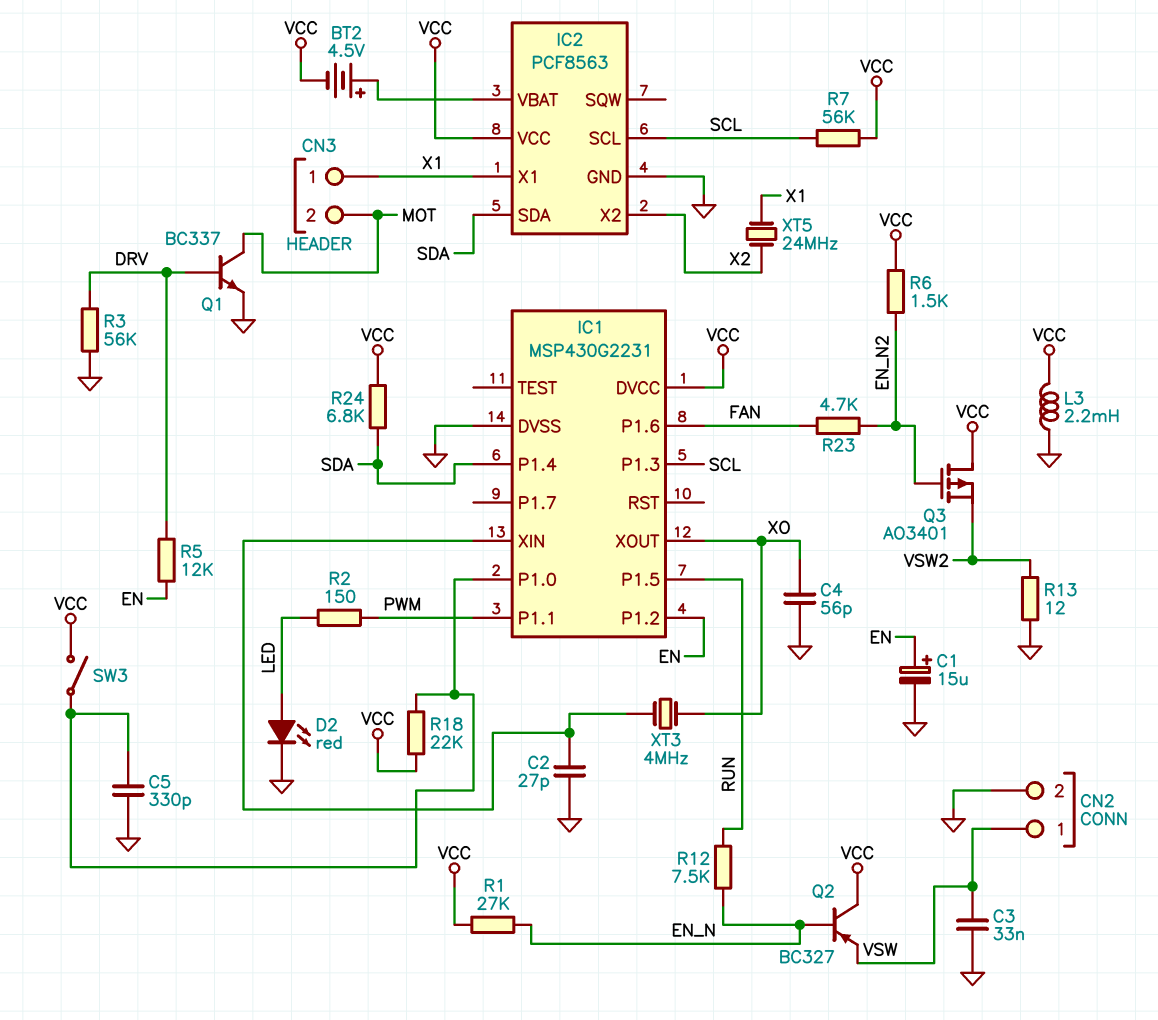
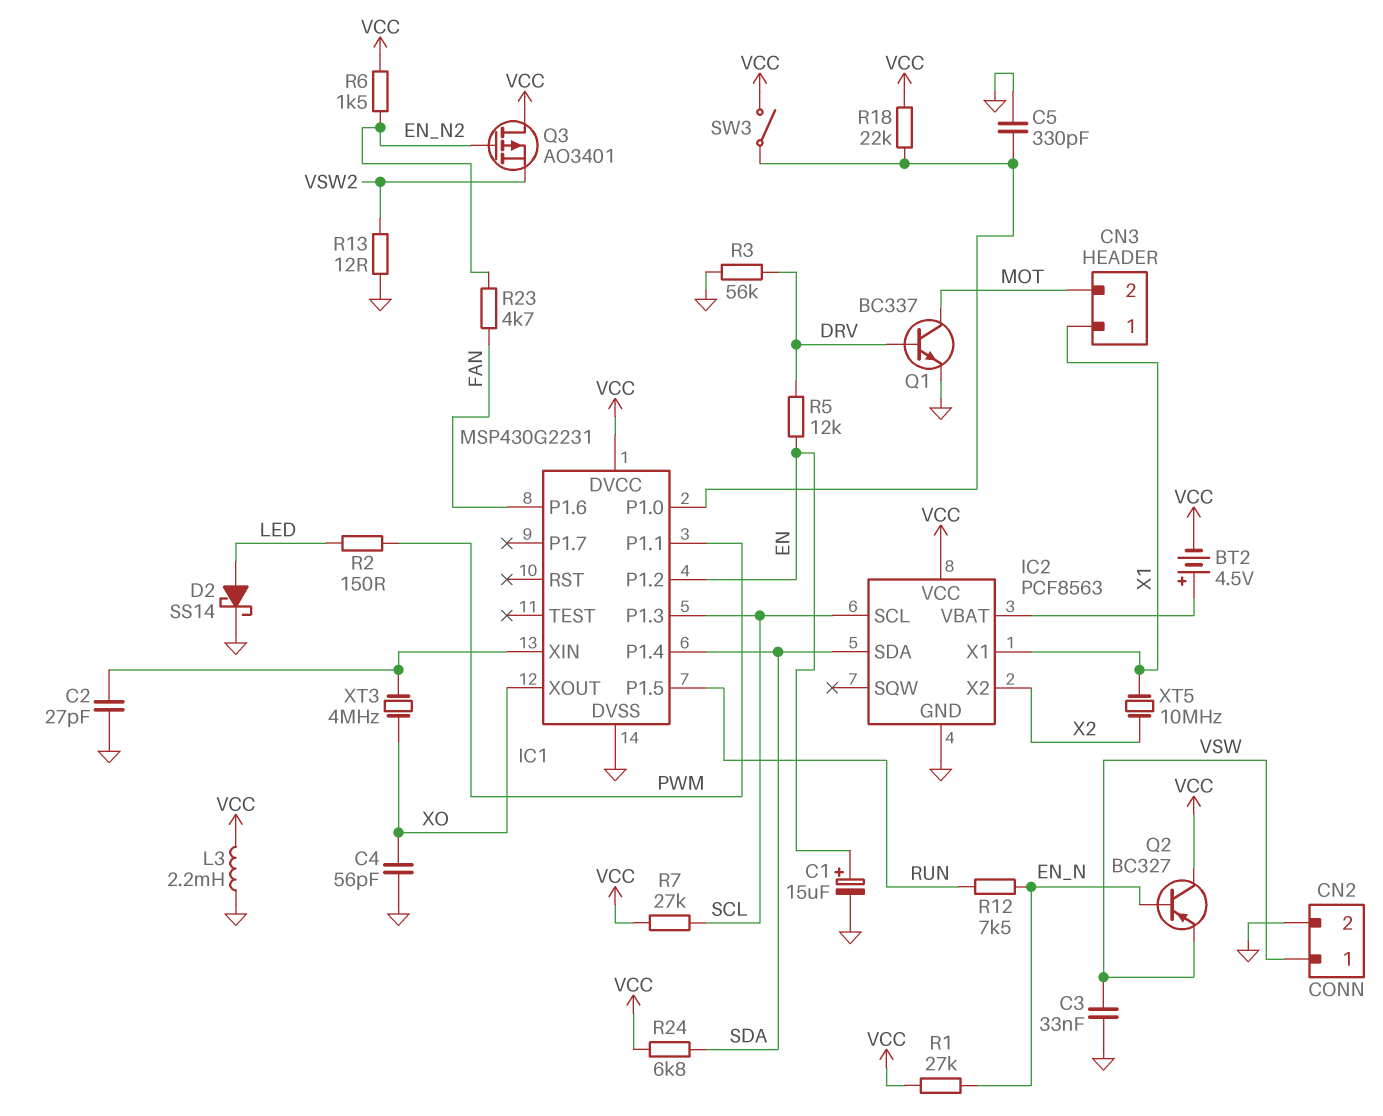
D2: LED red (A LED, K GND) -> schottky SS14 (A LED, K GND)
R7: 56k (SCL, VCC) -> 27k (SCL, VCC)
XT5: 24MHz (X1, X2) -> 10MHz (X1, X2)

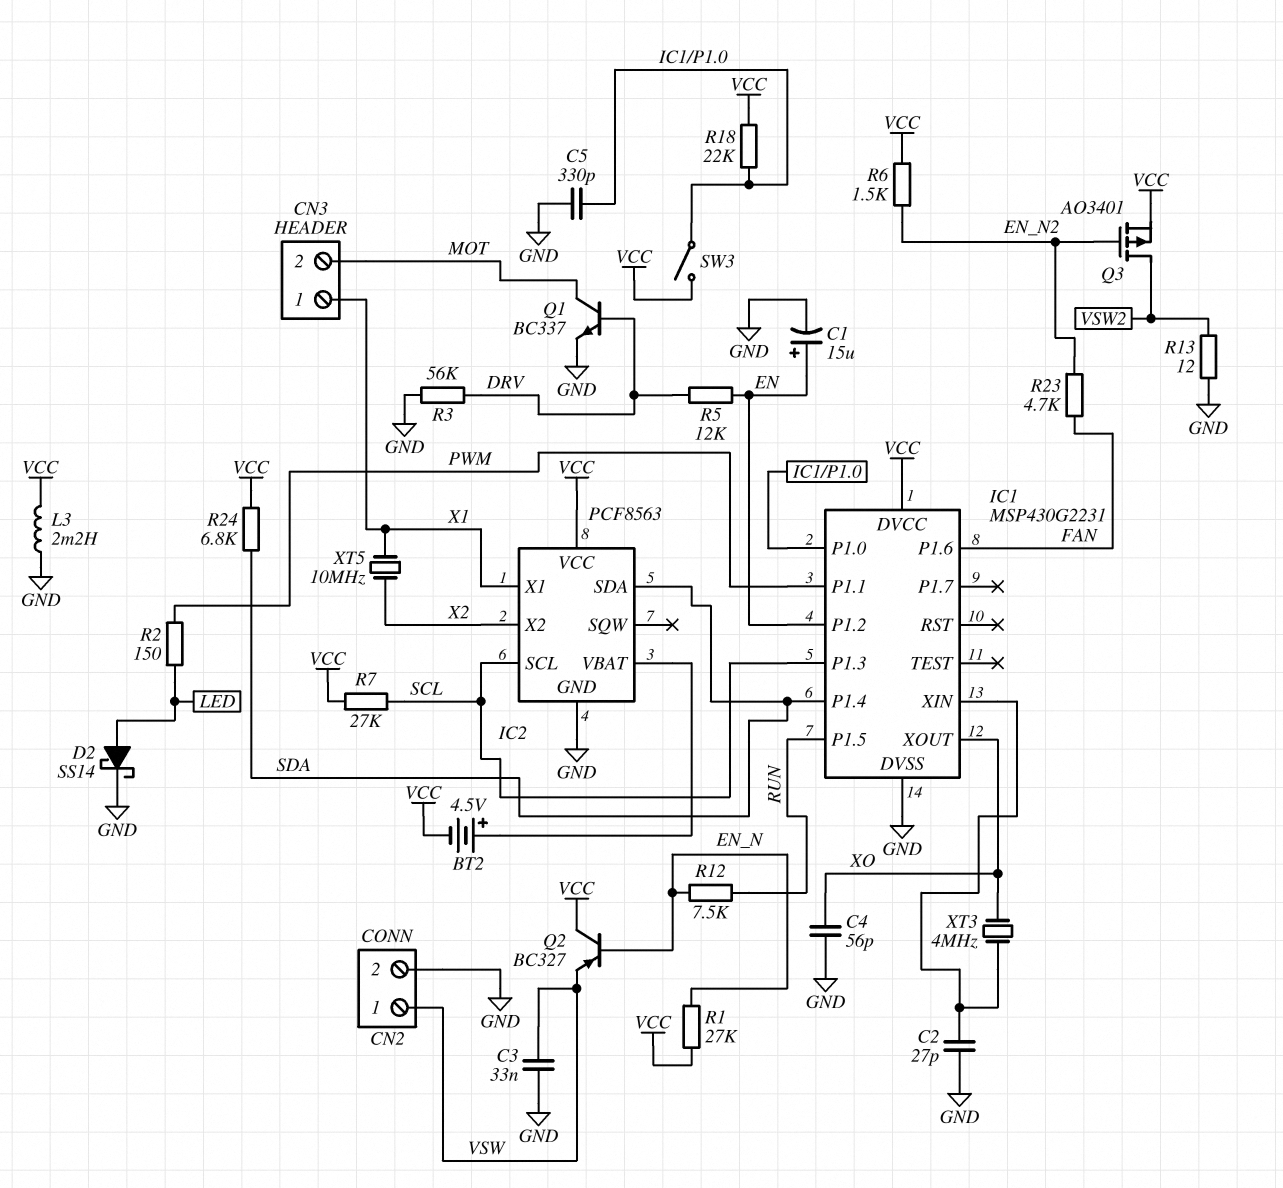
Q3: PMOS AO3401 (G EN_N2, D VCC, S VSW2) -> PMOS AO3401 (G EN_N2, D VSW2, S VCC)

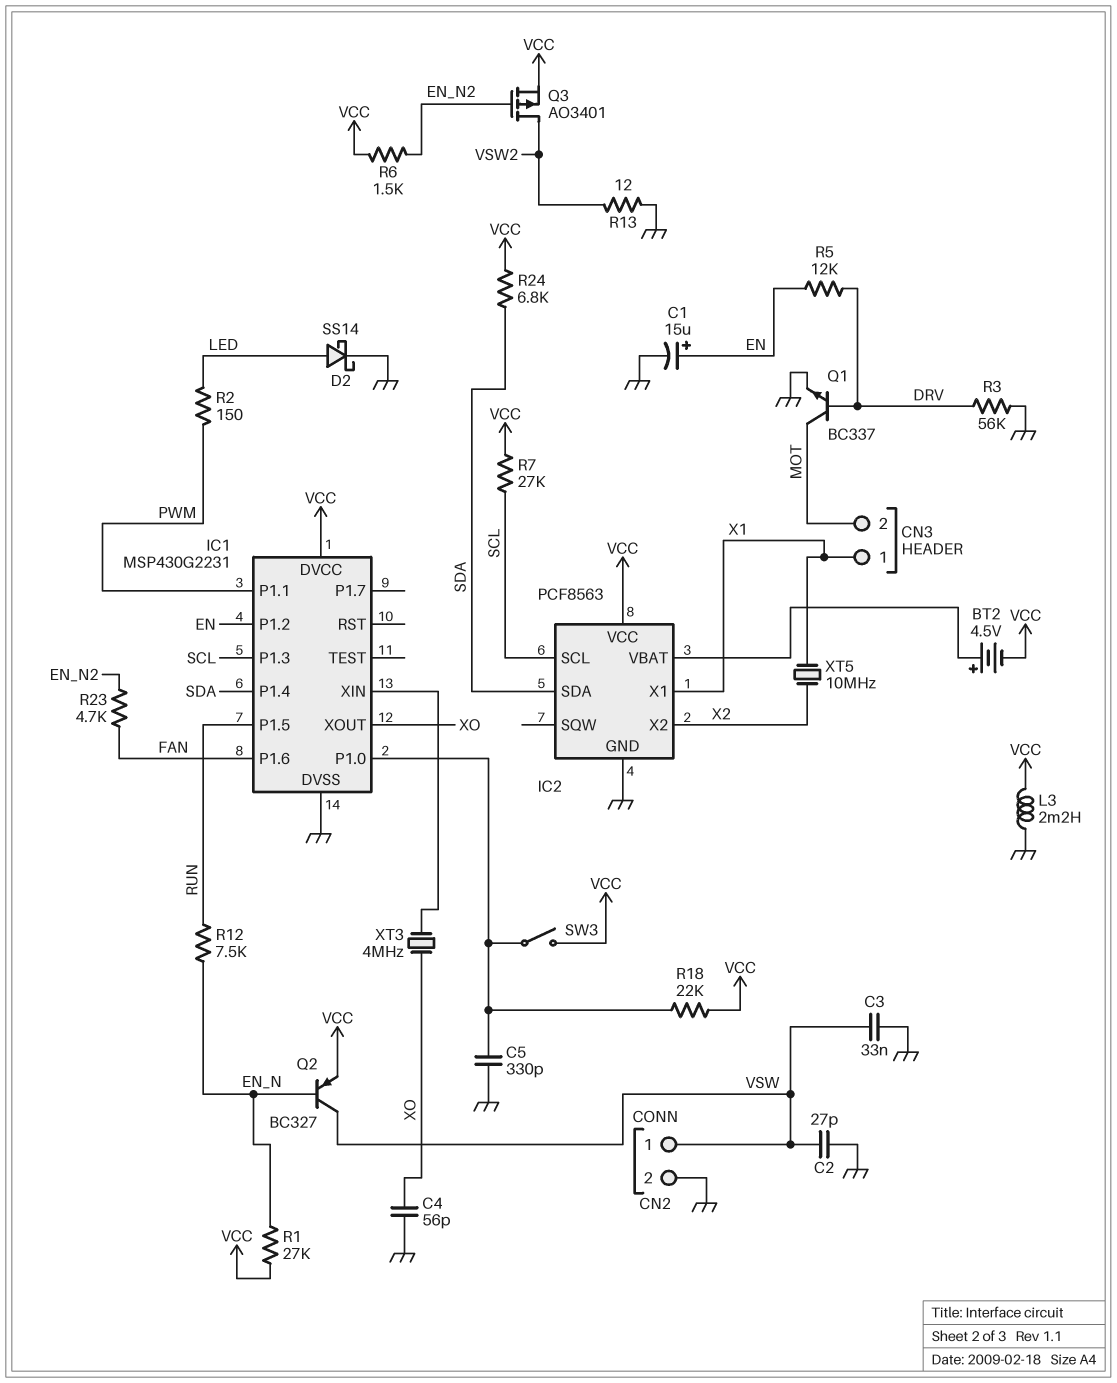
C2: 27pF (GND, IC1/XIN) -> 27pF (GND, VSW)
Q2: PNP BC327 (B EN_N, C VCC, E VSW) -> PNP BC327 (B EN_N, C VSW, E VCC)

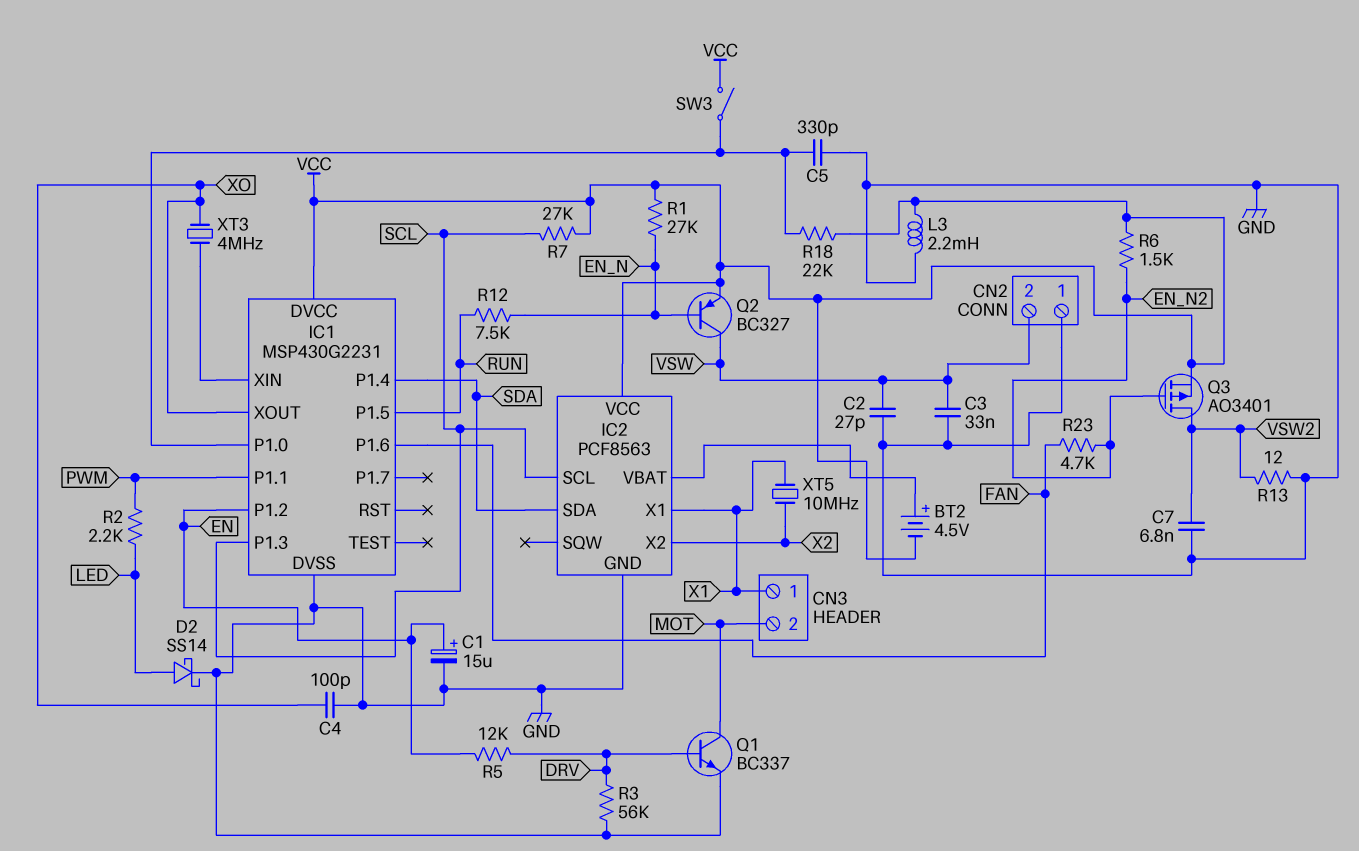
C4: 56pF (GND, XO) -> 100pF (GND, XO)
C7: none -> 6.8nF (GND, VSW2)
CN2 pin 1: VSW -> GND
CN2 pin 2: GND -> VSW
R2: 150 (LED, PWM) -> 2.2k (LED, PWM)
R24: 6.8k (SDA, VCC) -> none

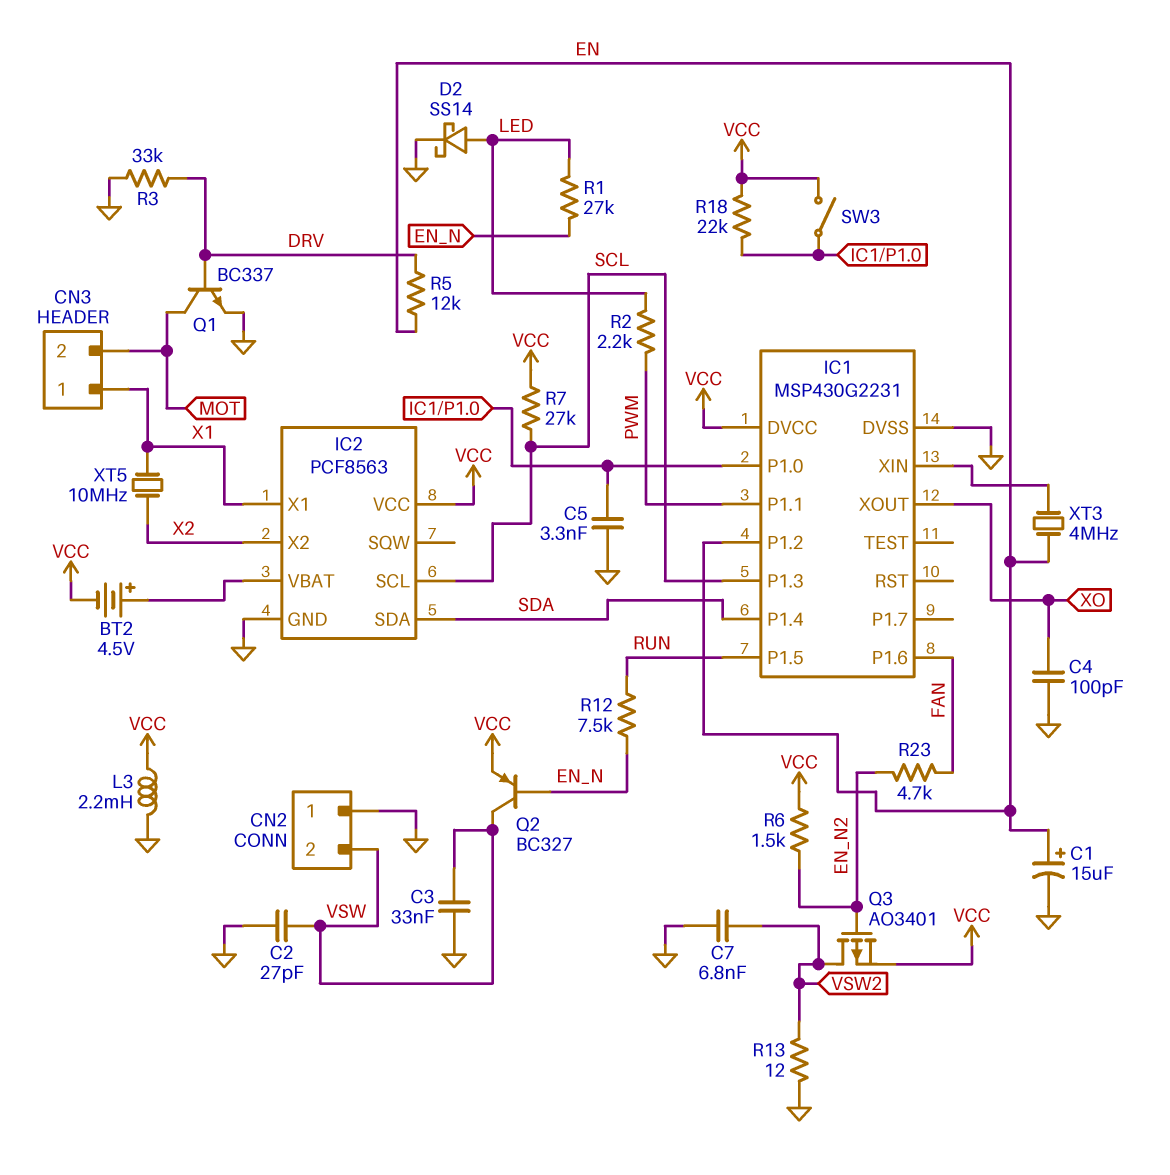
C5: 330pF (GND, IC1/P1.0) -> 3.3nF (GND, IC1/P1.0)
R1: 27k (EN_N, VCC) -> 27k (EN_N, LED)
R3: 56k (DRV, GND) -> 33k (DRV, GND)
XT3: 4MHz (IC1/XIN, XO) -> 4MHz (EN, IC1/XIN)

